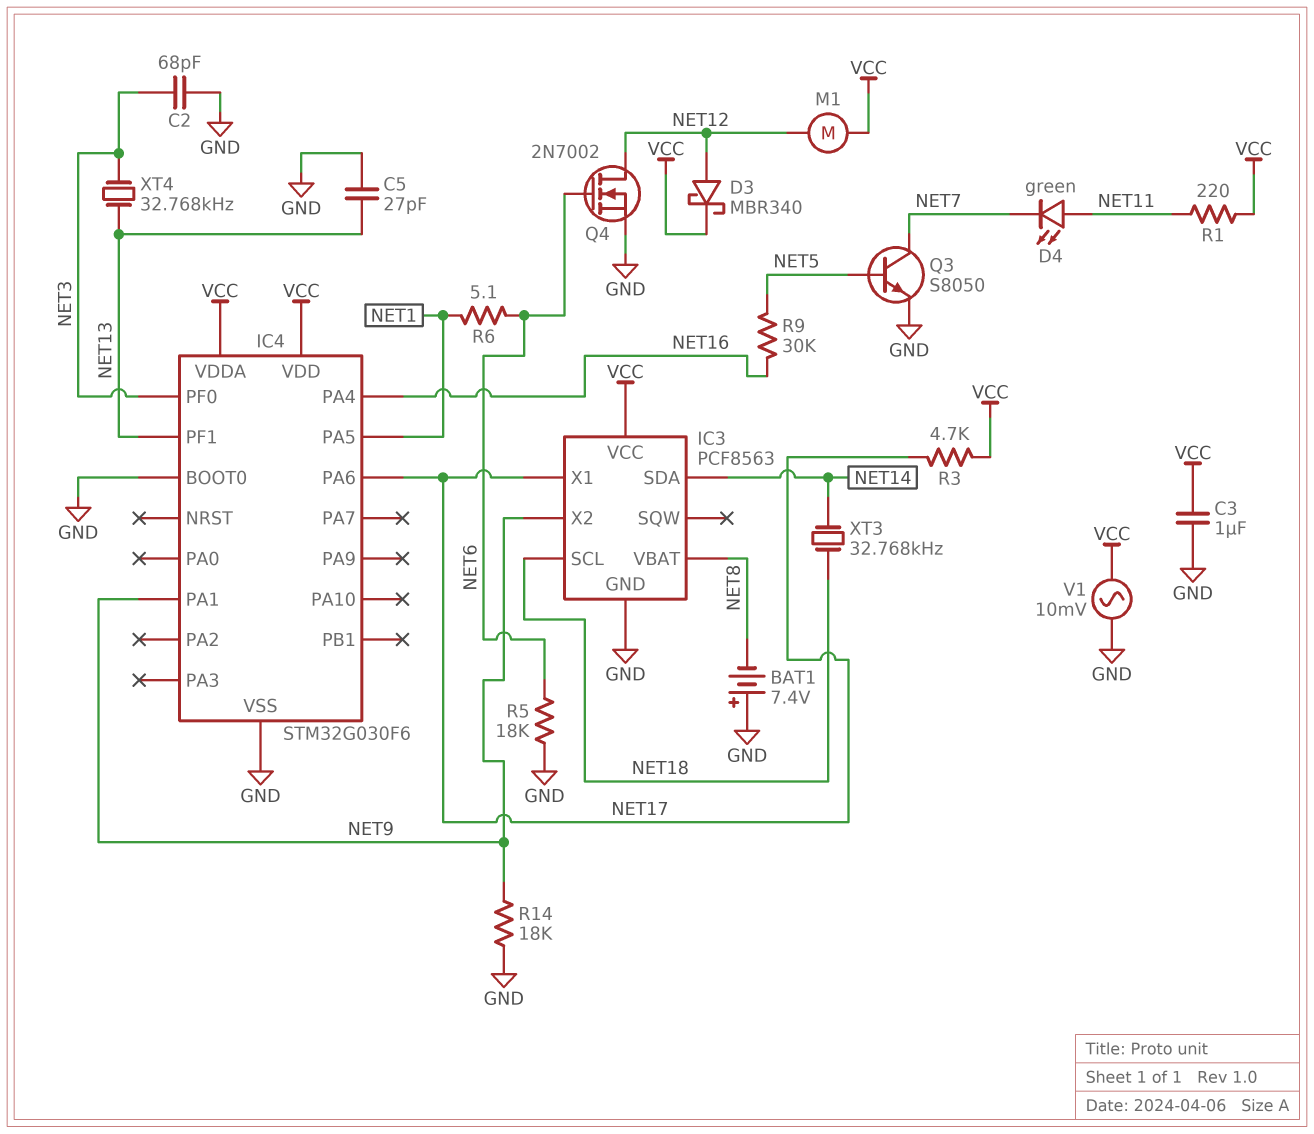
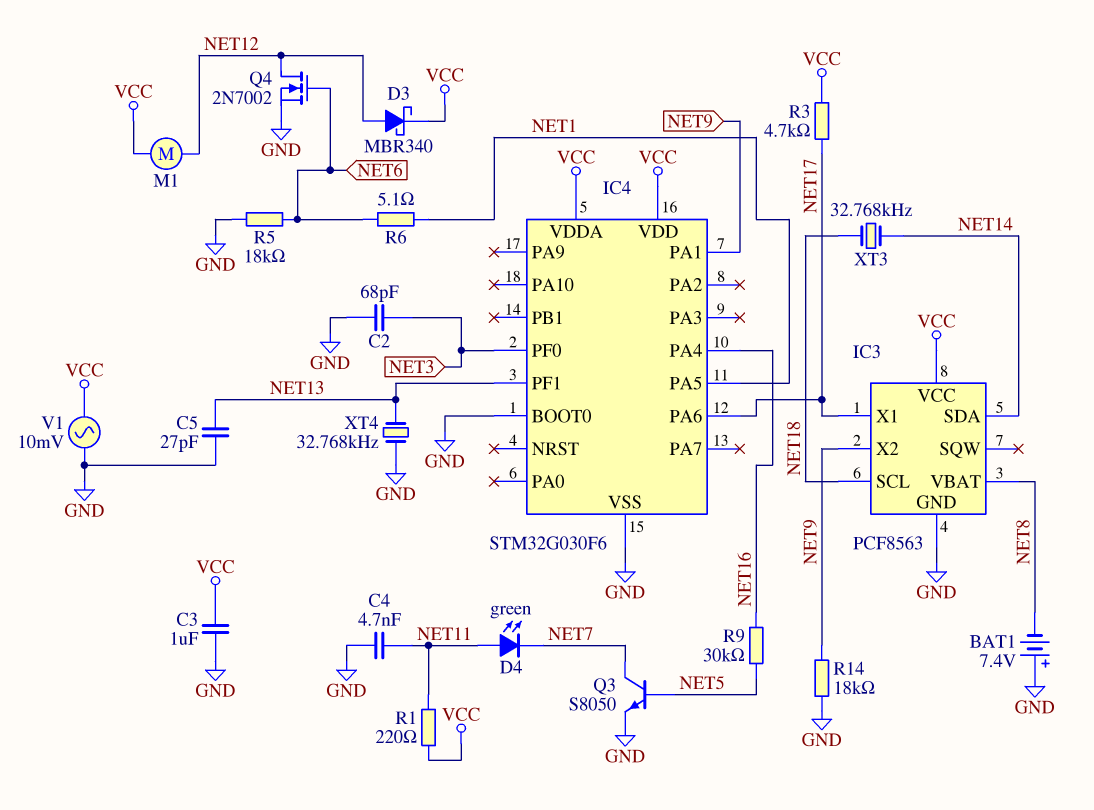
C4: none -> 4.7nF (GND, NET11)
XT4: 32.768kHz (NET3, NET13) -> 32.768kHz (GND, NET13)

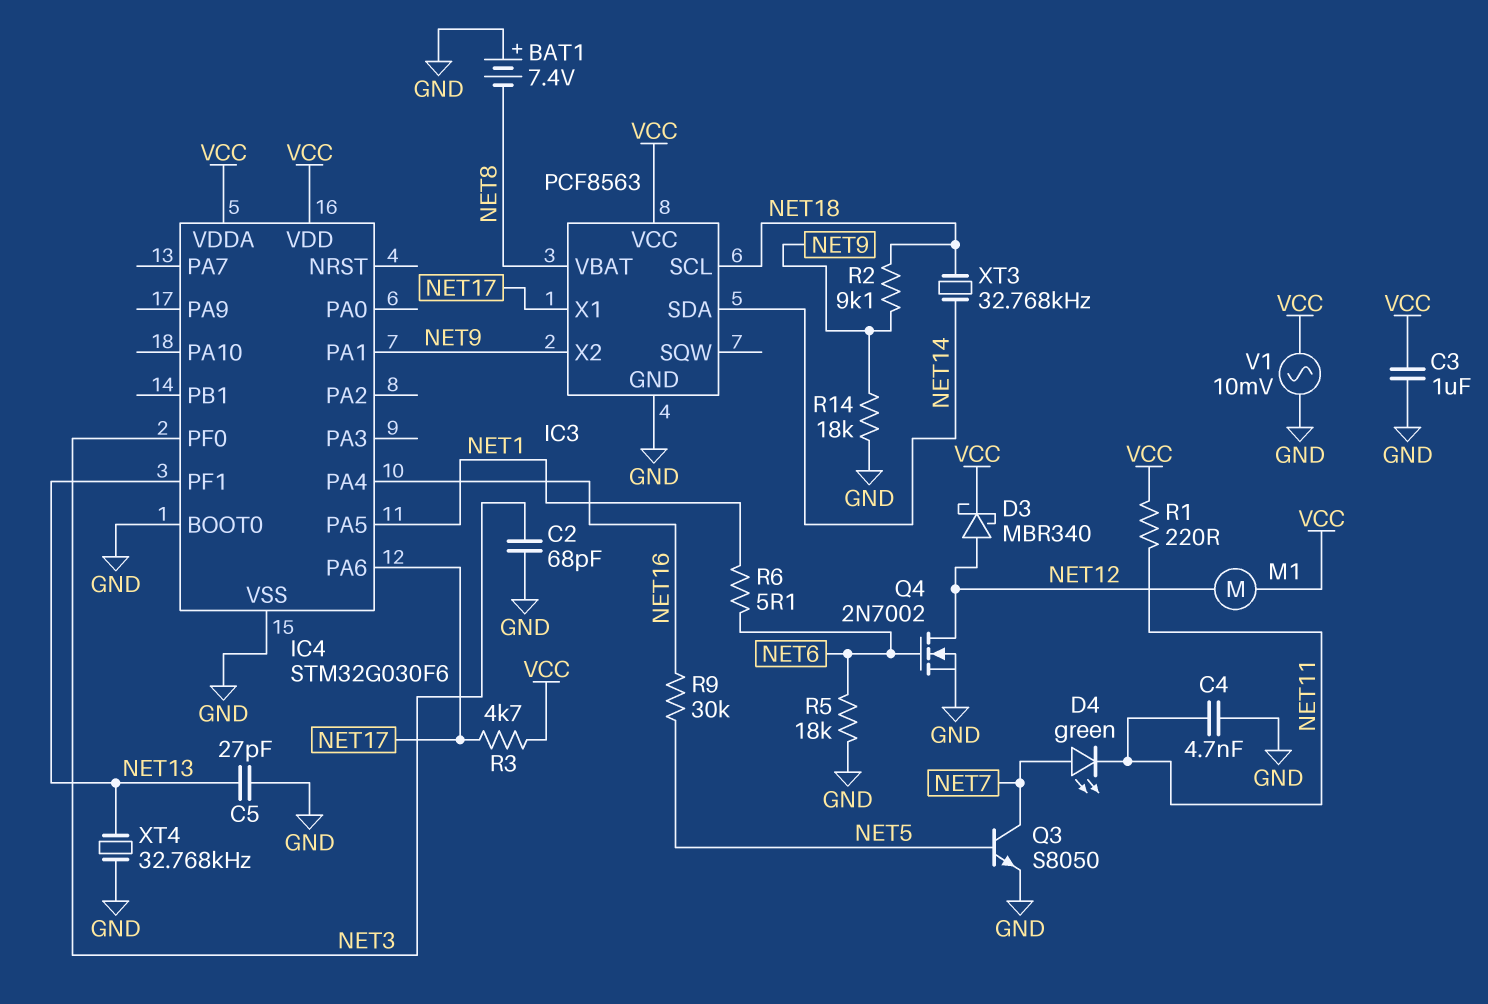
D4: LED green (A NET11, K NET7) -> LED green (A NET7, K NET11)
R2: none -> 9.1k (NET9, NET18)

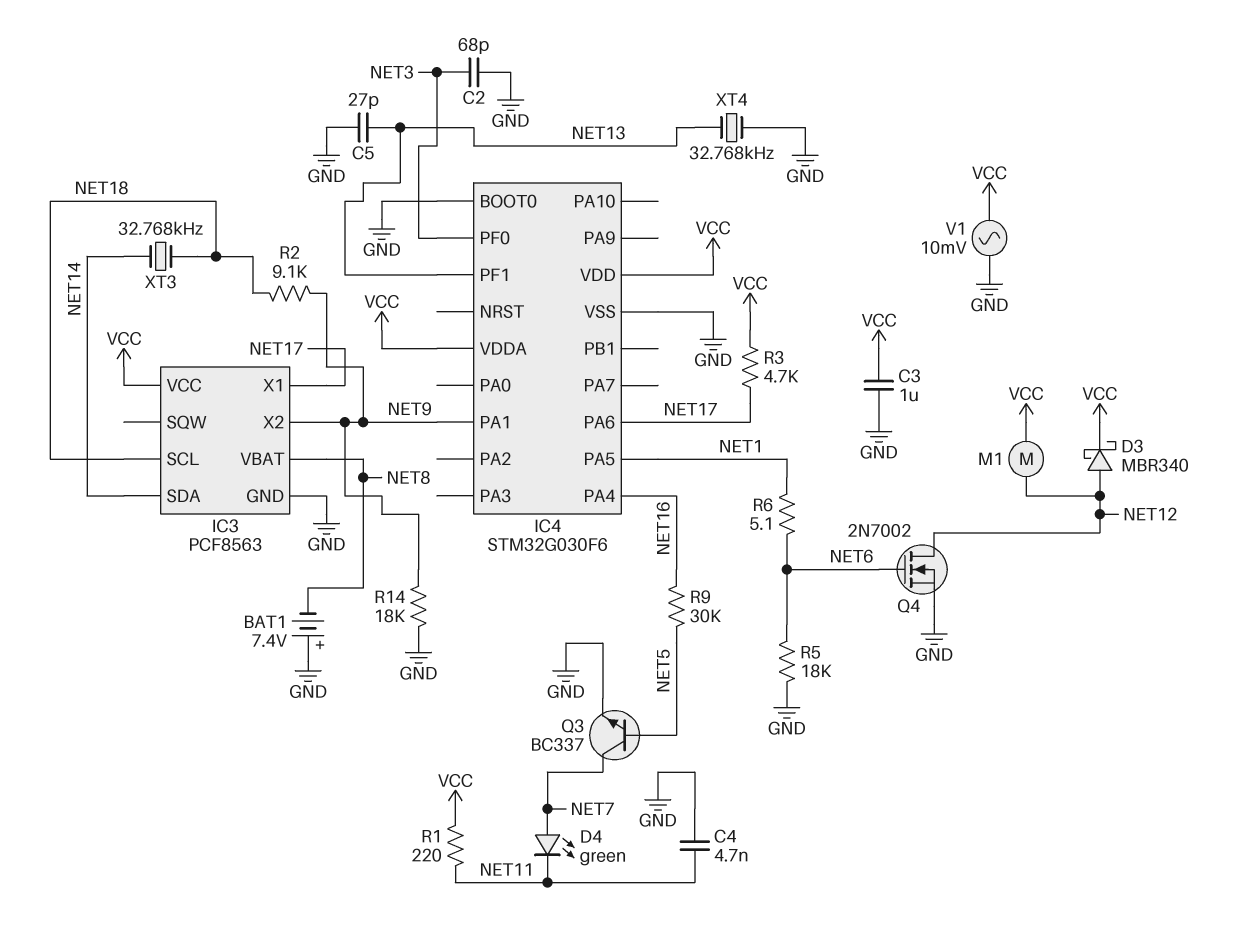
Q3: NPN S8050 (B NET5, C NET7, E GND) -> NPN BC337 (B NET5, C NET7, E GND)

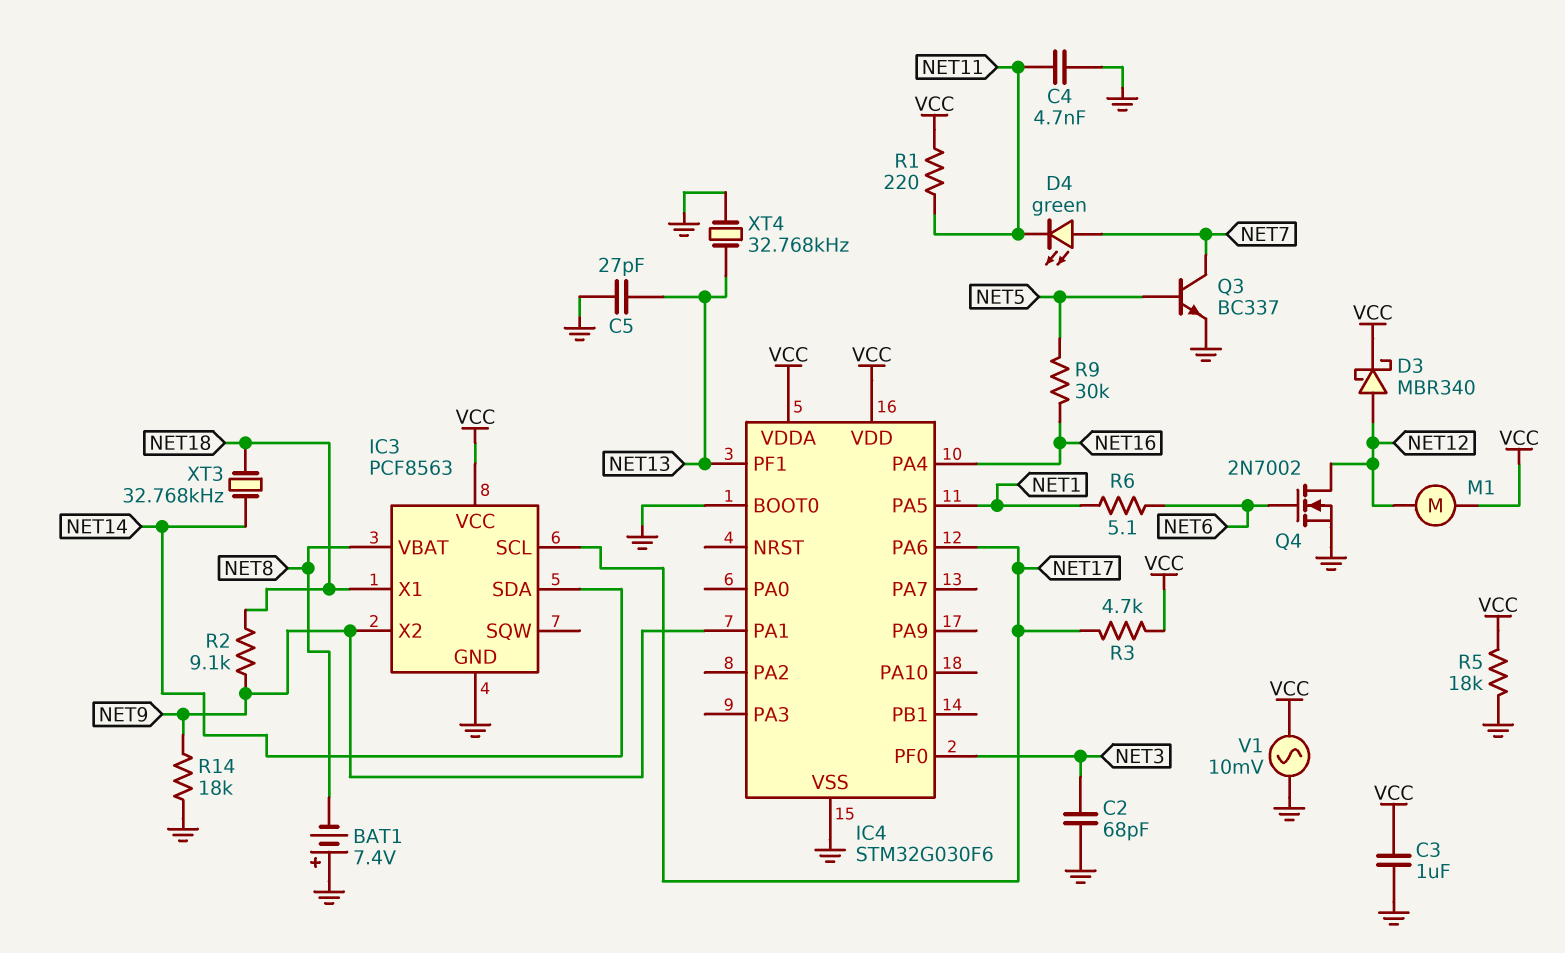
IC3 pin SCL: NET18 -> NET17
IC3 pin X1: NET17 -> NET18
R5: 18k (GND, NET6) -> 18k (GND, VCC)

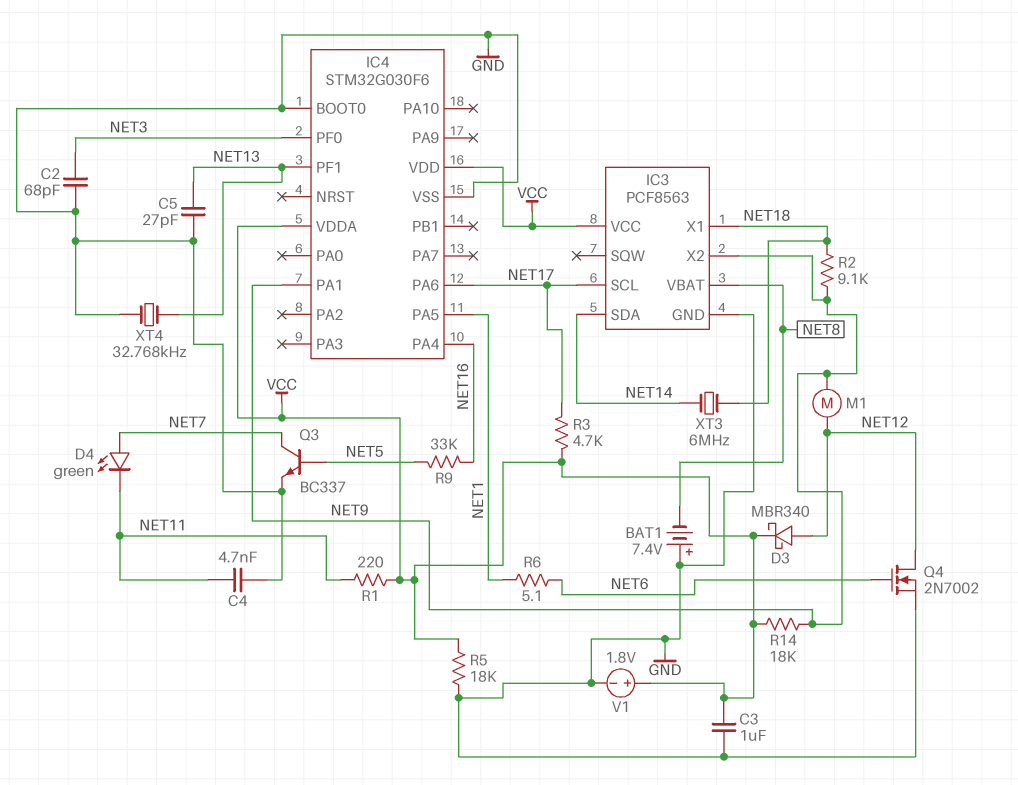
M1: motor (NET12, VCC) -> motor (NET9, NET12)
R9: 30k (NET5, NET16) -> 33k (NET5, NET16)
R14: 18k (GND, NET9) -> 18k (NET9, VCC)
V1: AC 10mV (GND, VCC) -> 1.8V (plus VCC, minus GND)
XT3: 32.768kHz (NET14, NET18) -> 6MHz (NET14, NET18)

